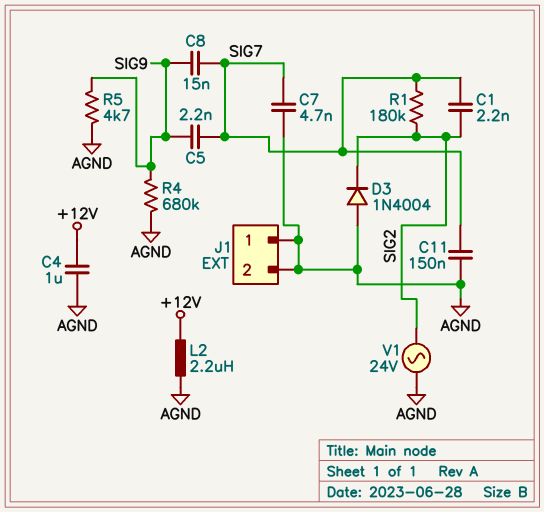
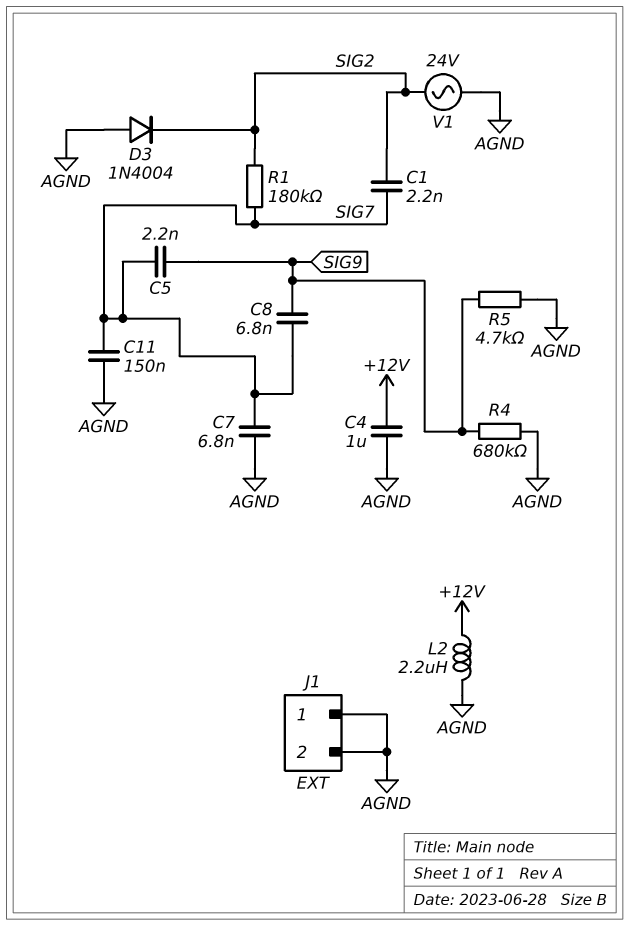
C7: 4.7nF (AGND, SIG7) -> 6.8nF (AGND, SIG7)
C8: 15nF (SIG7, SIG9) -> 6.8nF (SIG7, SIG9)

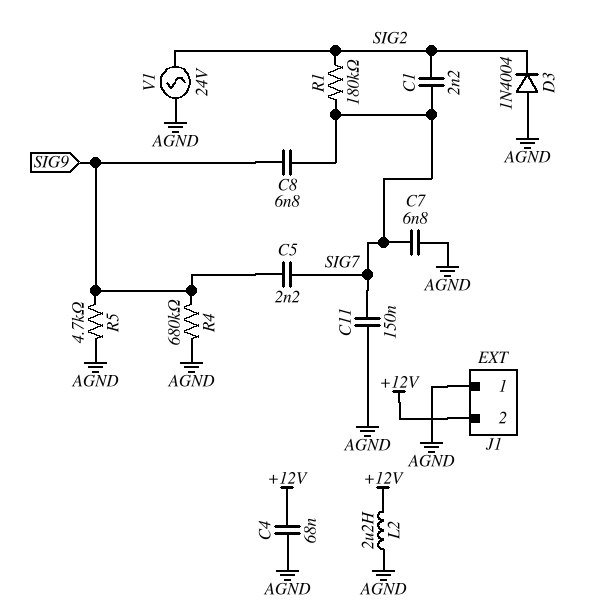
C4: 1uF (+12V, AGND) -> 68nF (+12V, AGND)
J1 pin 2: AGND -> +12V

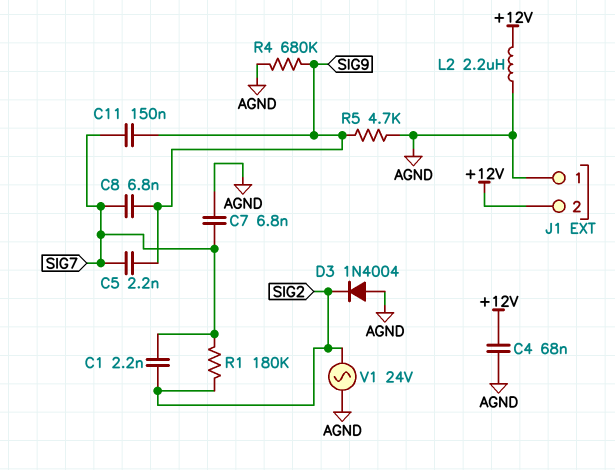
C11: 150nF (AGND, SIG7) -> 150nF (SIG7, SIG9)

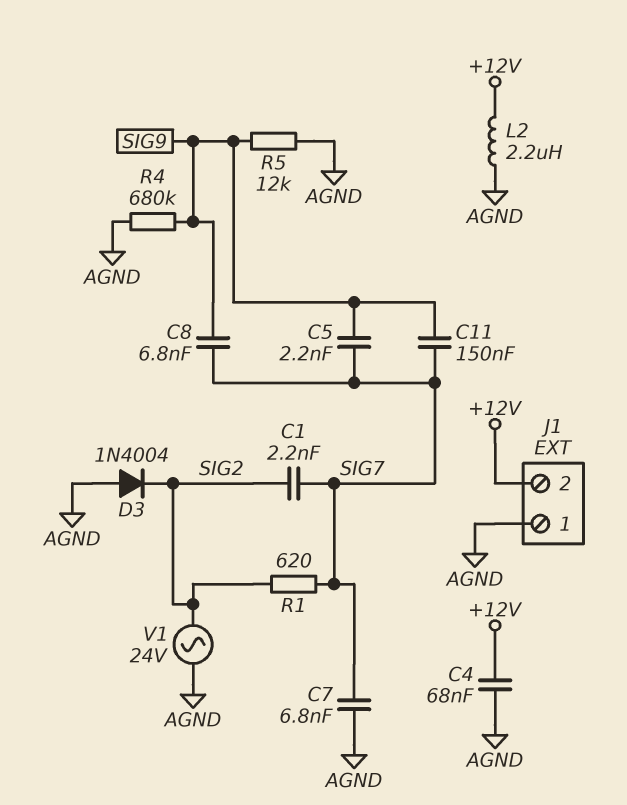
R1: 180k (SIG2, SIG7) -> 620 (SIG2, SIG7)
R5: 4.7k (AGND, SIG9) -> 12k (AGND, SIG9)

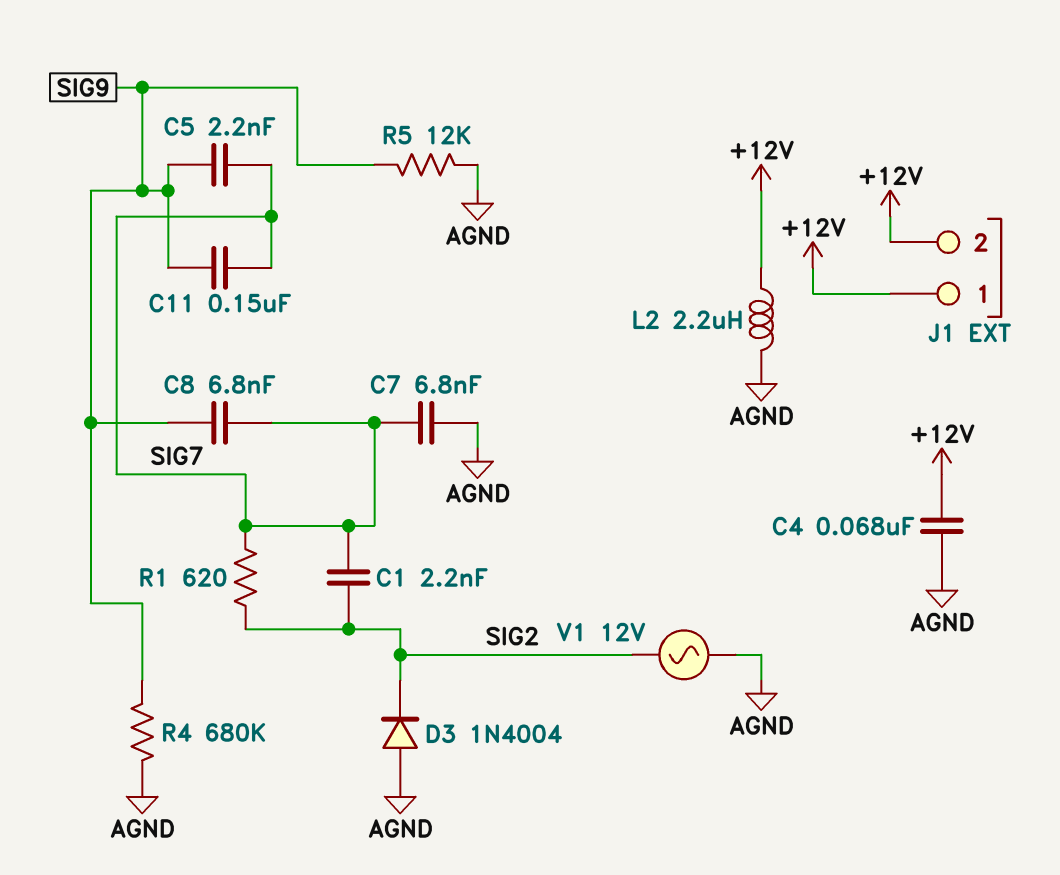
J1 pin 1: AGND -> +12V
V1: AC 24V (AGND, SIG2) -> AC 12V (AGND, SIG2)

